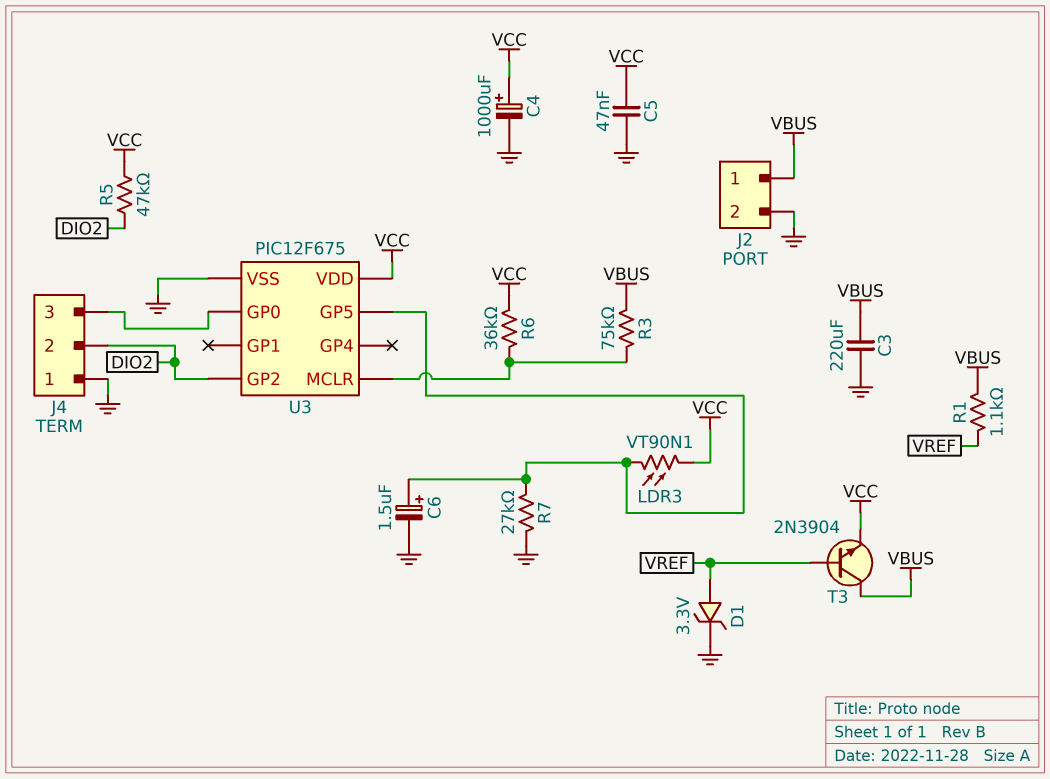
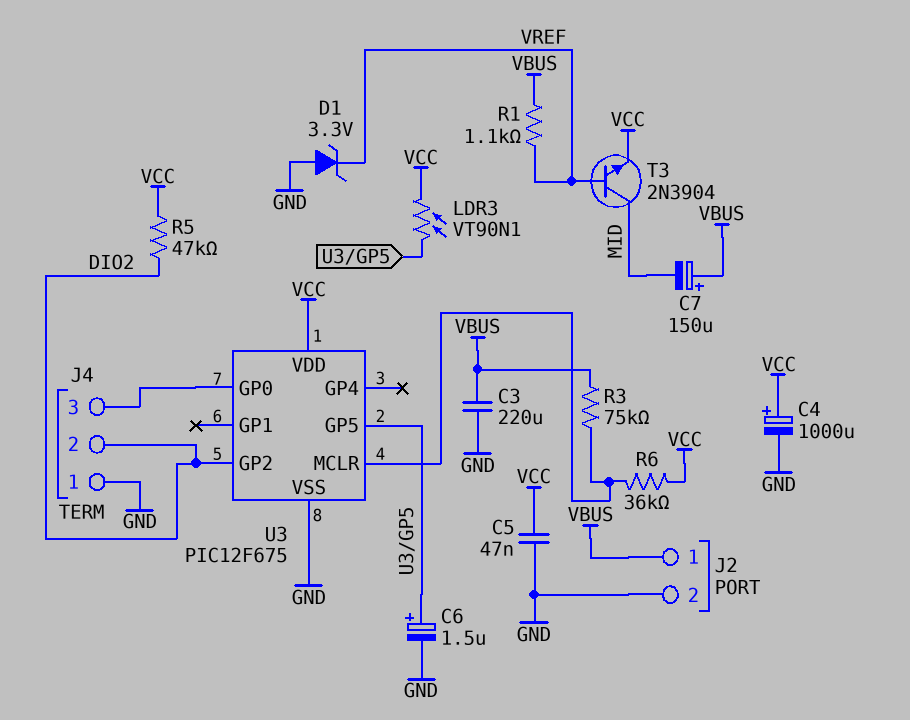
C7: none -> 150uF (plus VBUS, minus MID)
D1: zener 3.3V (A VREF, K GND) -> zener 3.3V (A GND, K VREF)
R7: 27k (GND, U3/GP5) -> none
T3: NPN 2N3904 (B VREF, C VBUS, E VCC) -> NPN 2N3904 (B VREF, C MID, E VCC)

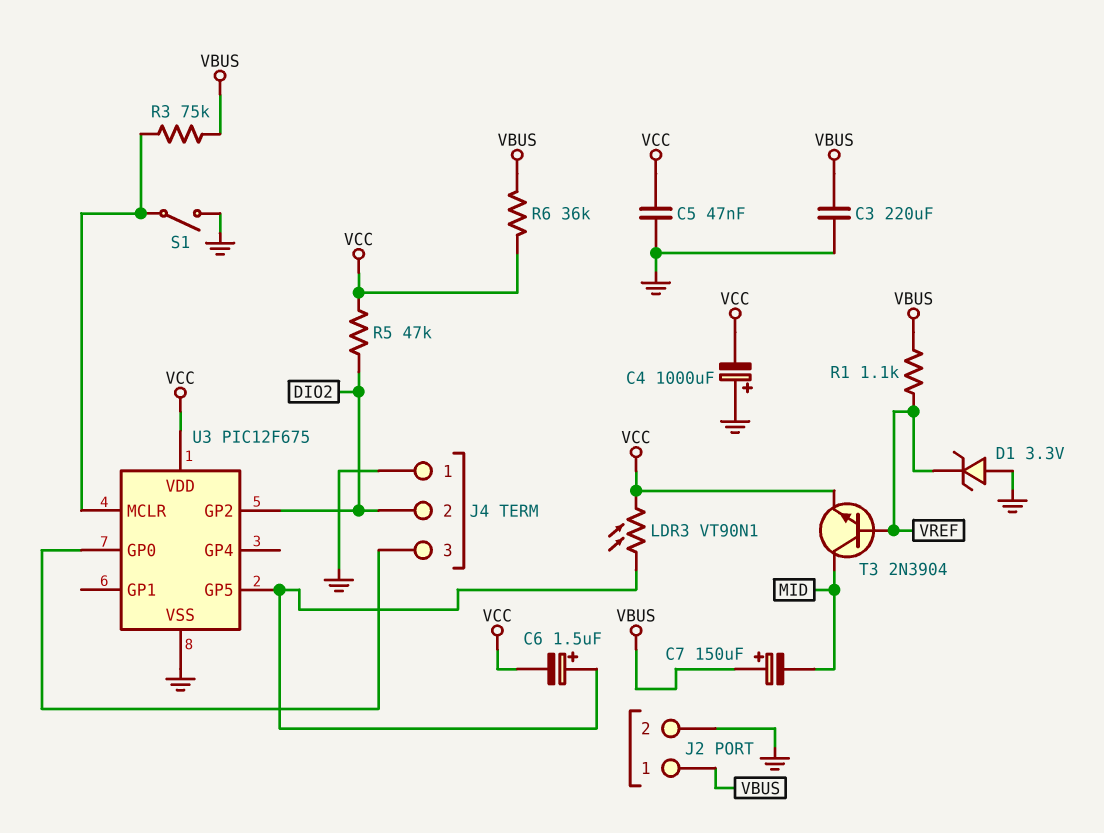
C4: 1000uF (plus VCC, minus GND) -> 1000uF (plus GND, minus VCC)
C6: 1.5uF (plus U3/GP5, minus GND) -> 1.5uF (plus U3/GP5, minus VCC)
R6: 36k (U3/MCLR, VCC) -> 36k (VBUS, VCC)
S1: none -> switch (GND, U3/MCLR)

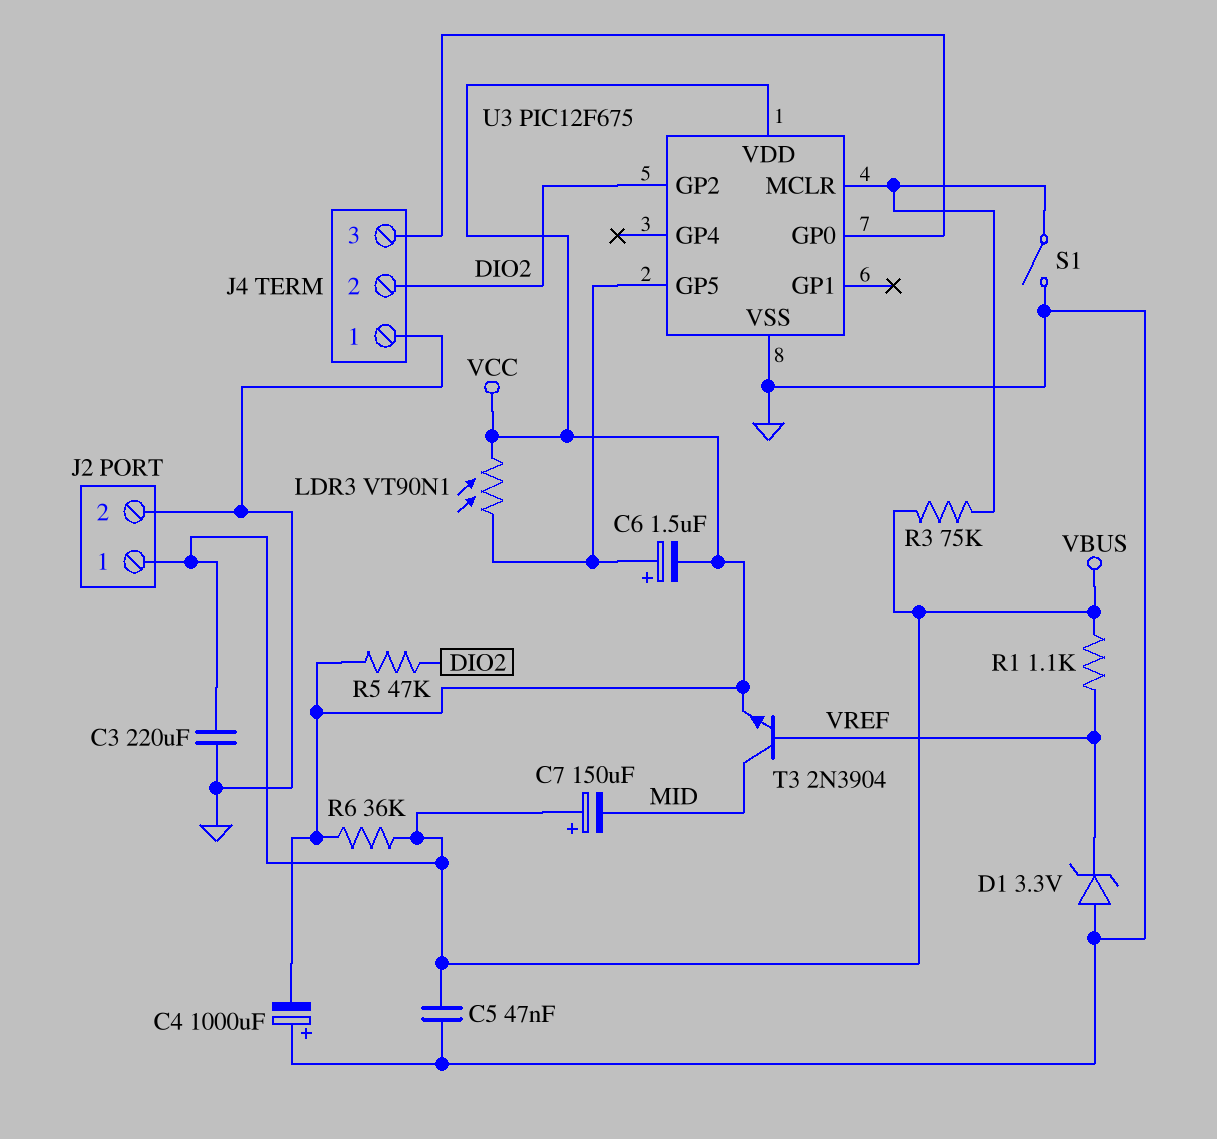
C5: 47nF (GND, VCC) -> 47nF (GND, VBUS)

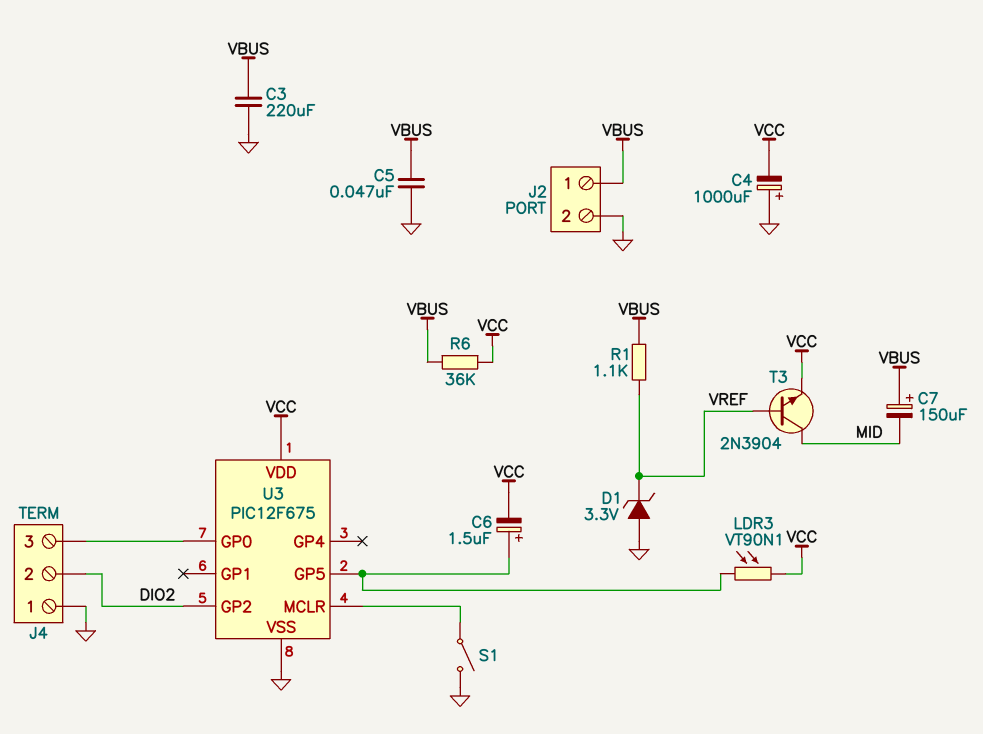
R3: 75k (U3/MCLR, VBUS) -> none
R5: 47k (DIO2, VCC) -> none

